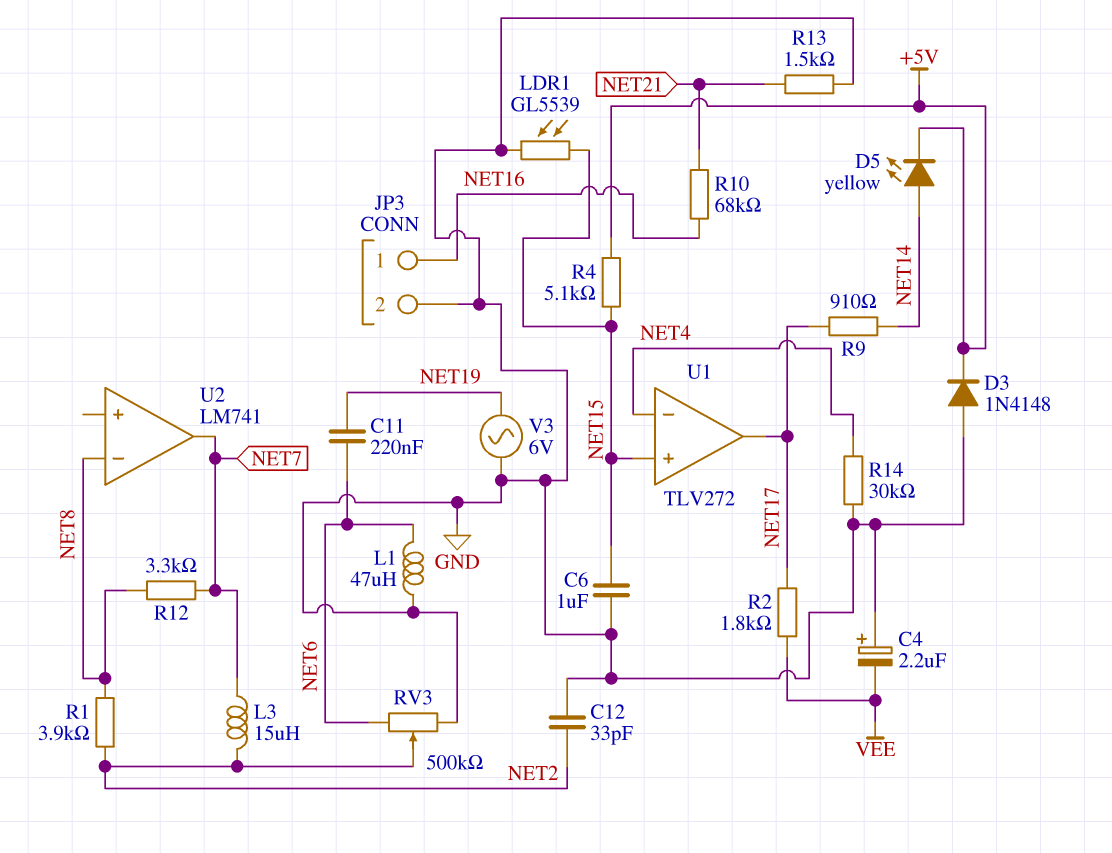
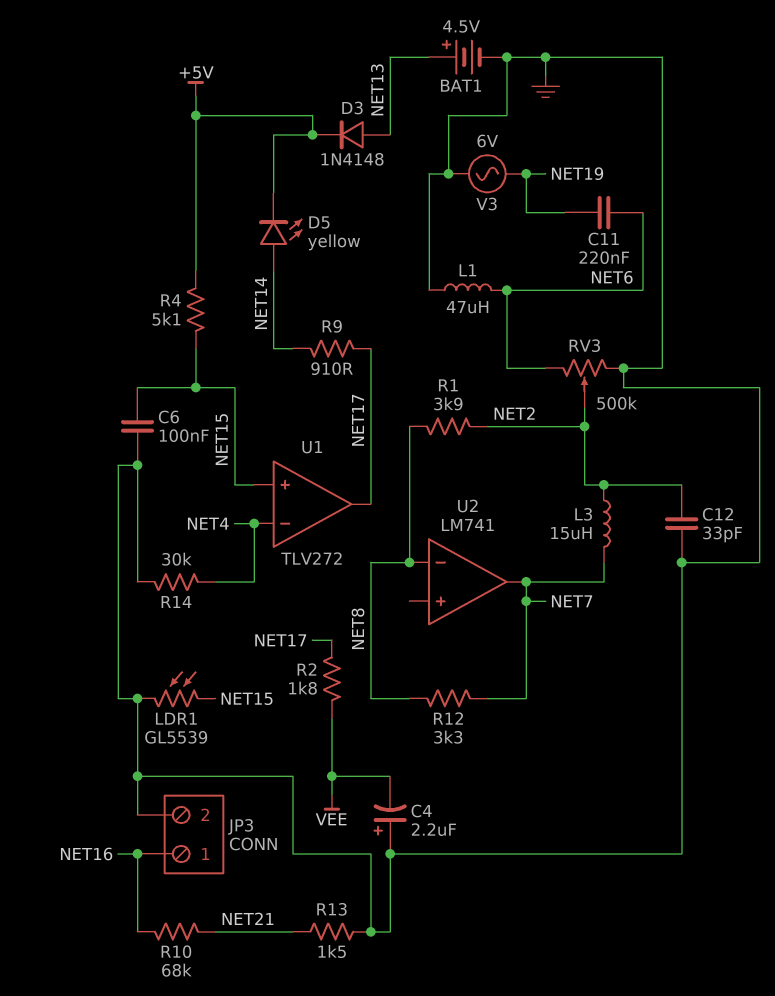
BAT1: none -> 4.5V (plus NET13, minus GND)
C6: 1uF (GND, NET15) -> 100nF (GND, NET15)
D3: diode 1N4148 (A GND, K +5V) -> diode 1N4148 (A NET13, K +5V)

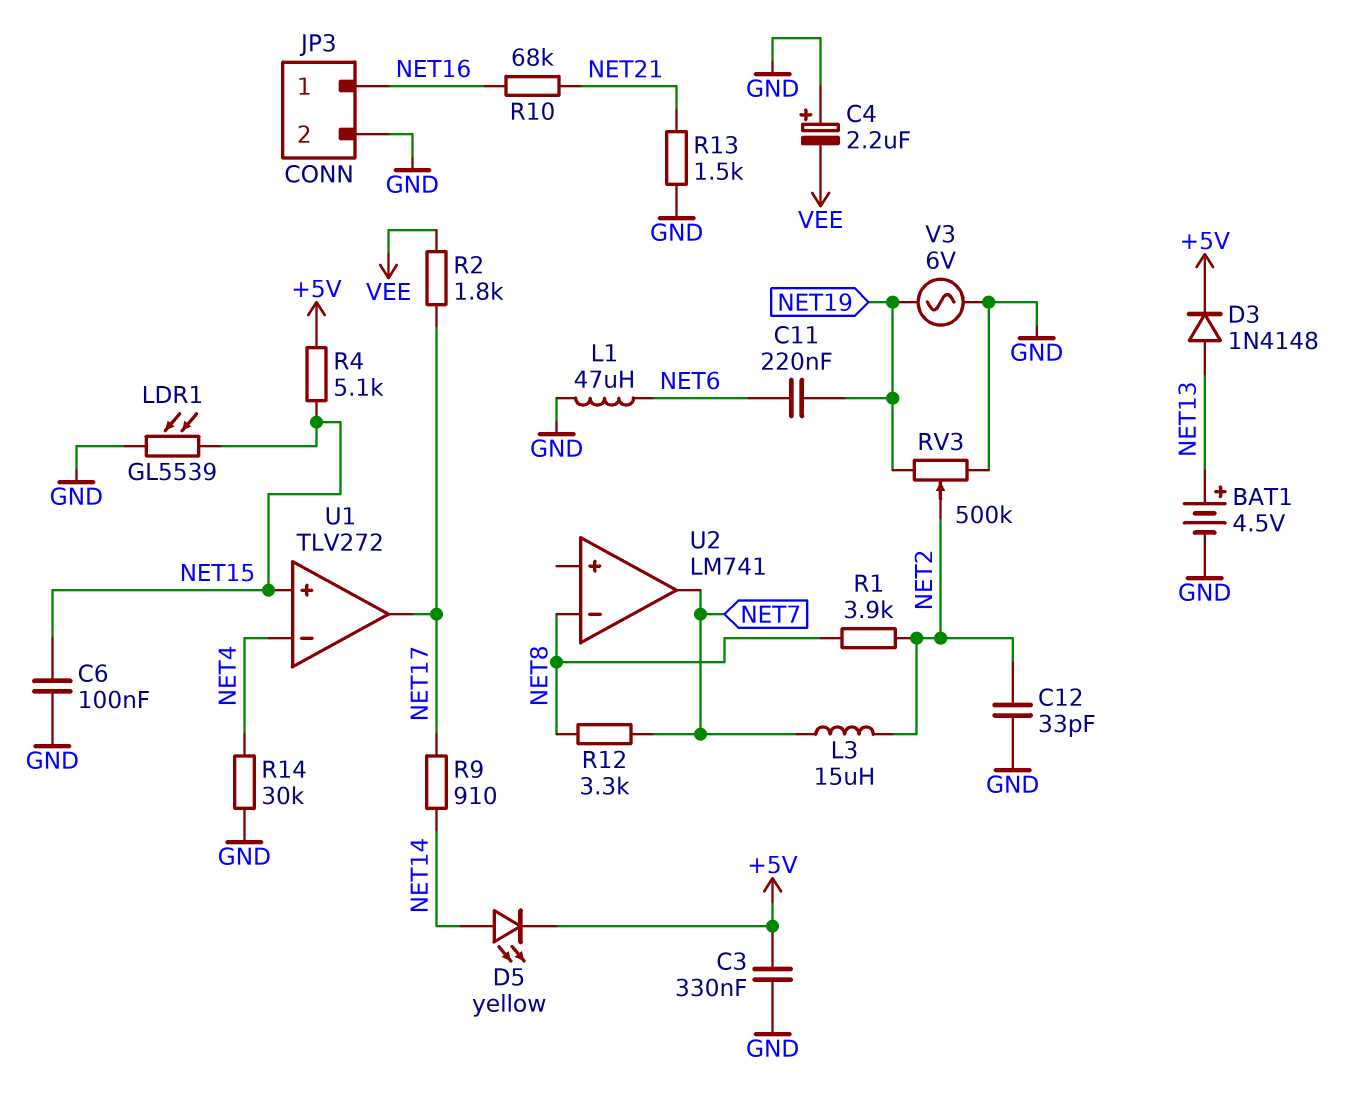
C3: none -> 330nF (+5V, GND)
RV3: 500k (GND, NET6, wiper NET2) -> 500k (GND, NET19, wiper NET2)

